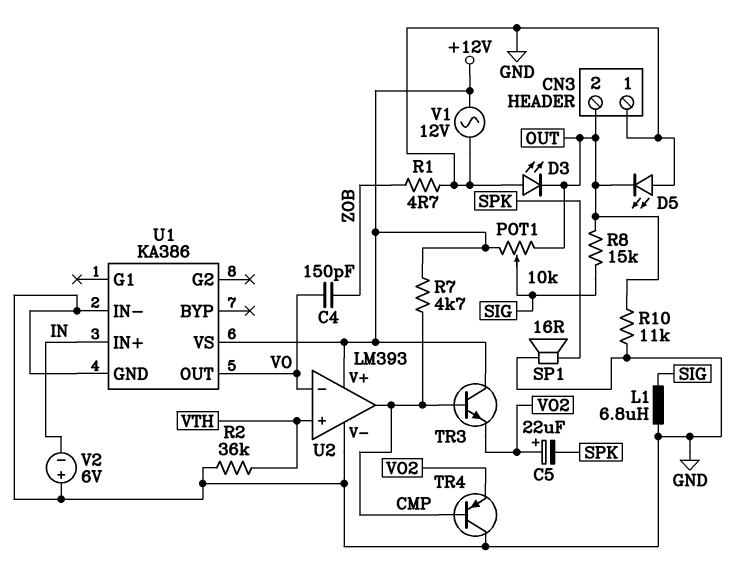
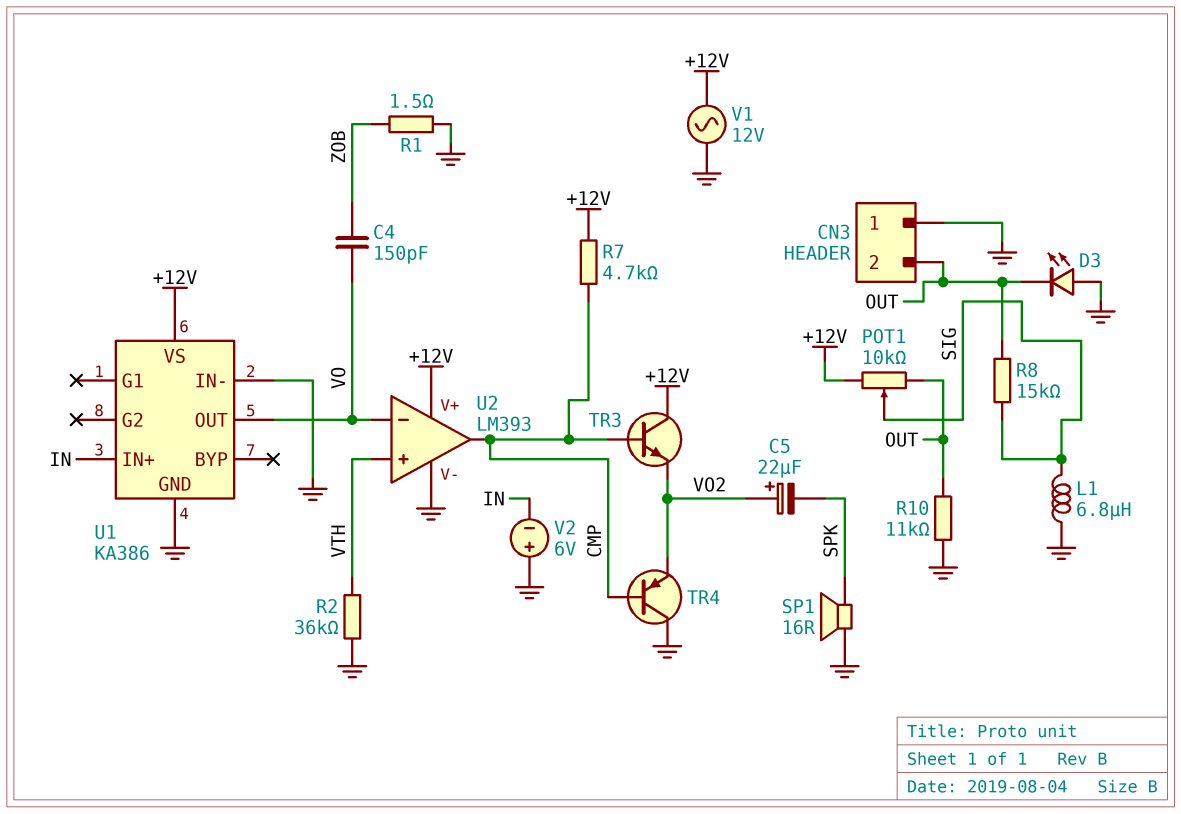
D5: LED (A GND, K OUT) -> none
R1: 4.7 (GND, ZOB) -> 1.5 (GND, ZOB)

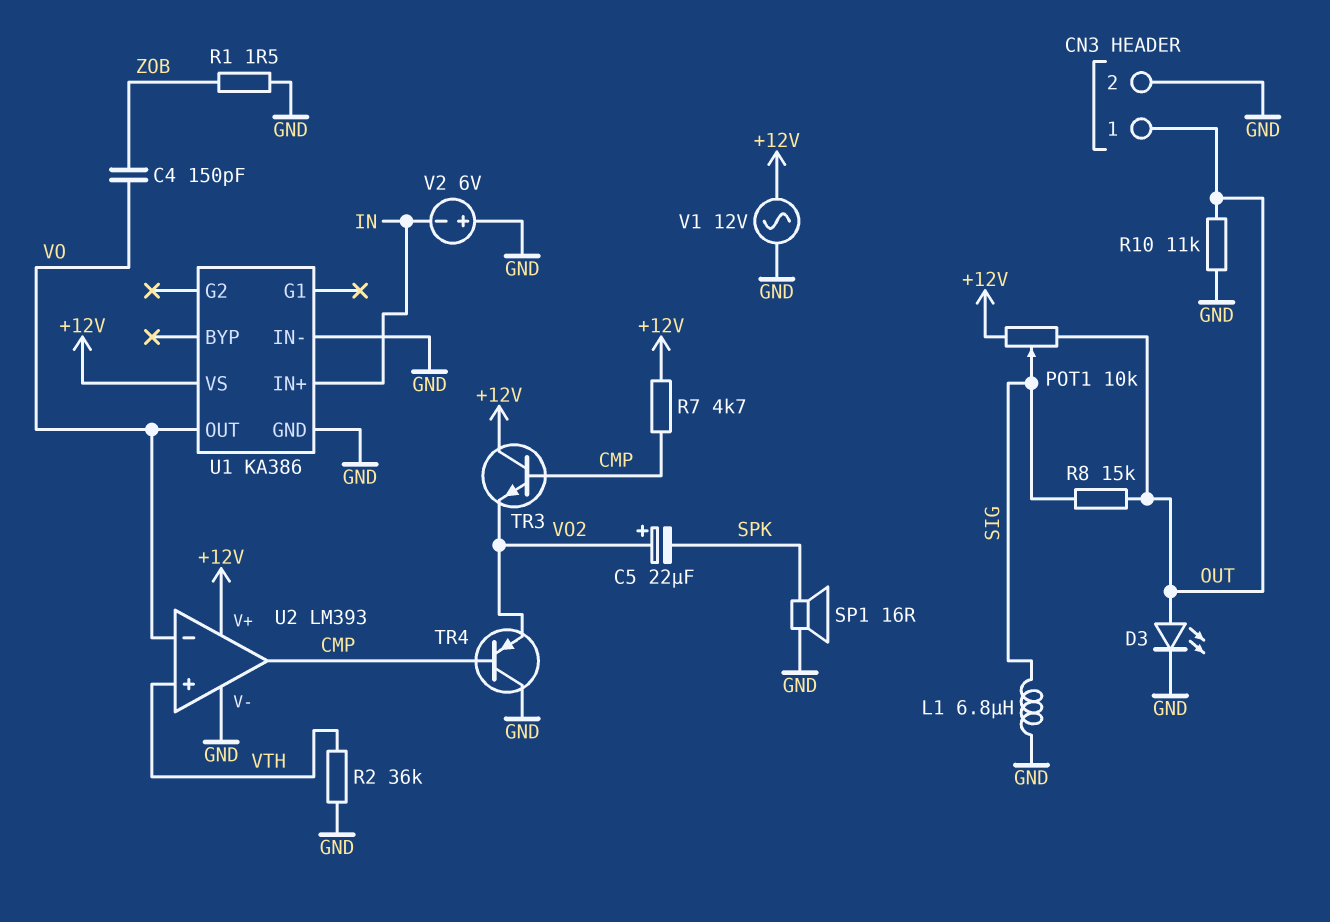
CN3 pin 1: GND -> OUT
CN3 pin 2: OUT -> GND
D3: LED (A GND, K OUT) -> LED (A OUT, K GND)

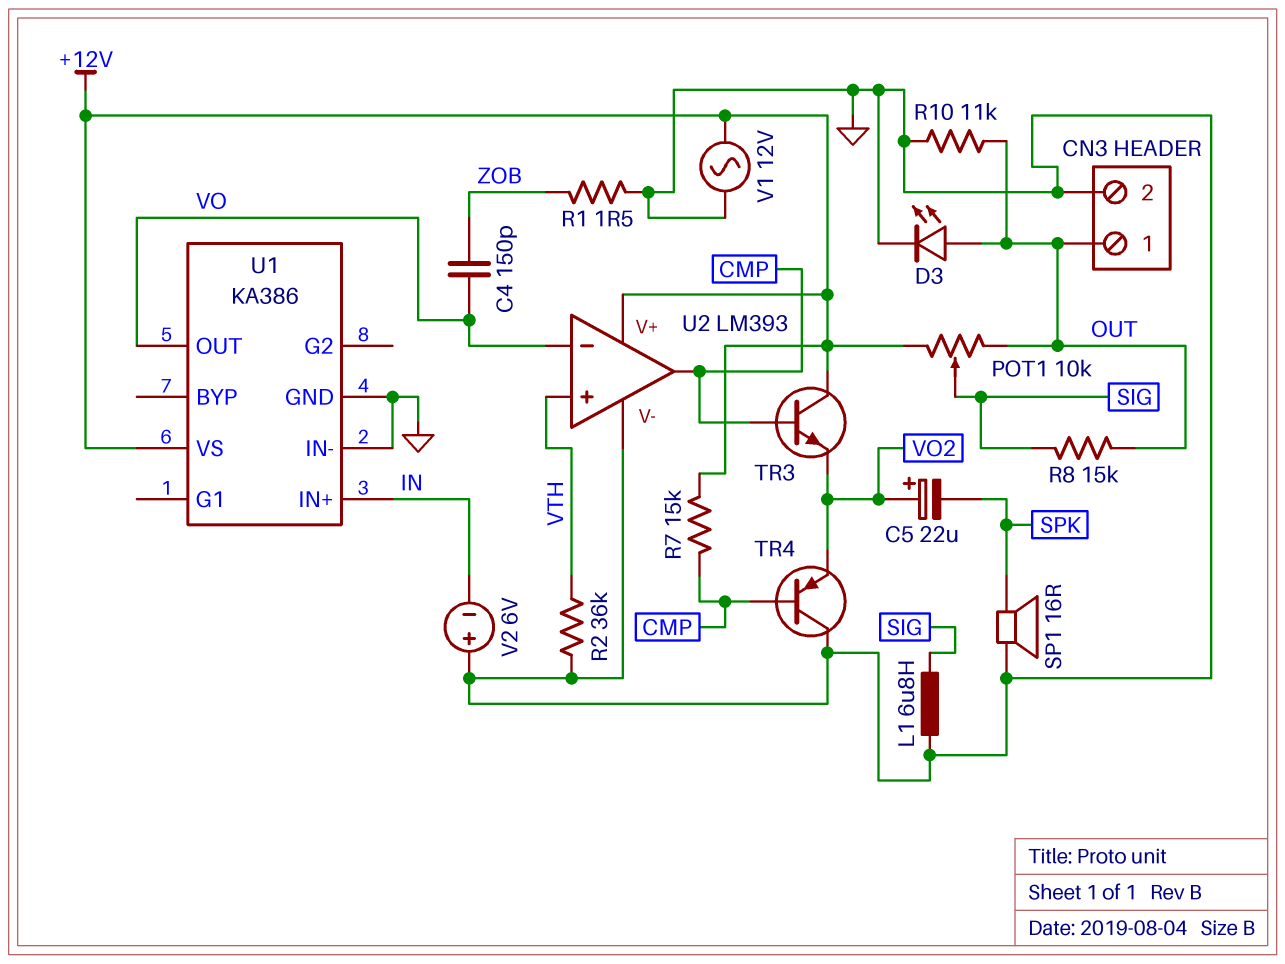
R7: 4.7k (+12V, CMP) -> 15k (+12V, CMP)

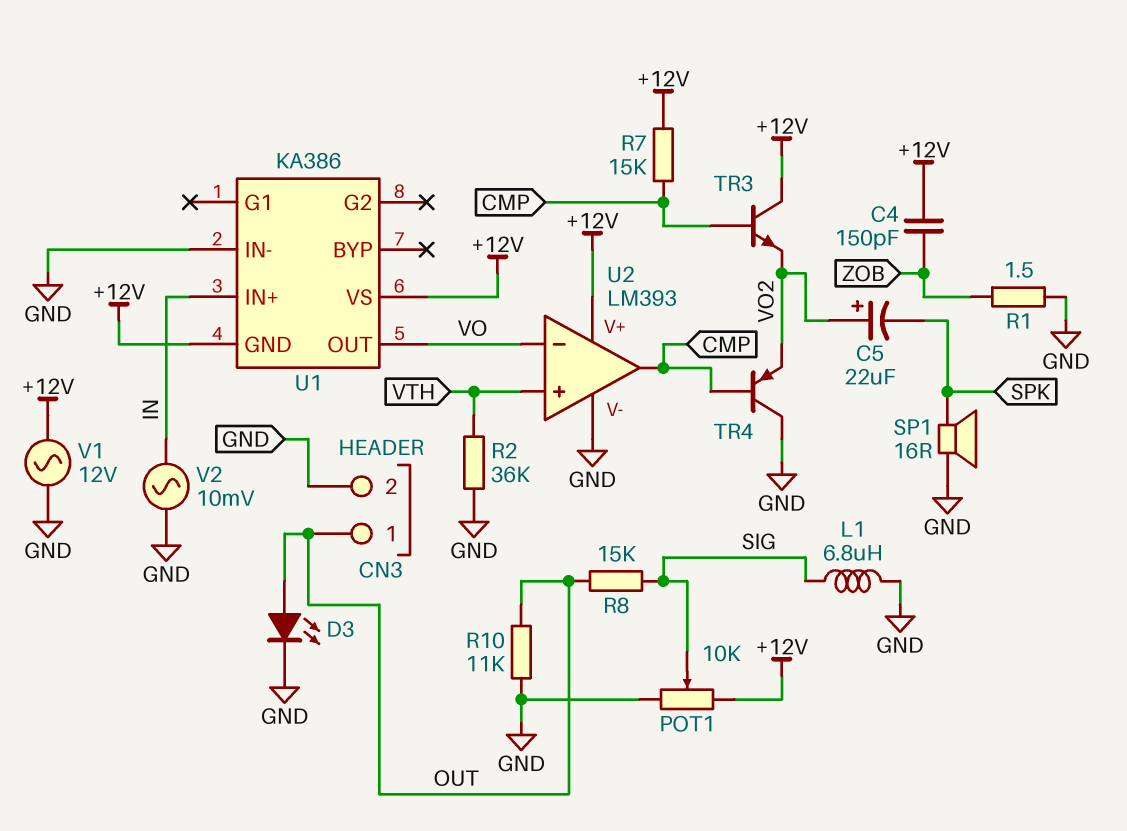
C4: 150pF (VO, ZOB) -> 150pF (+12V, ZOB)
POT1: 10k (+12V, OUT, wiper SIG) -> 10k (+12V, GND, wiper SIG)
U1 pin GND: GND -> +12V
V2: 6V (plus GND, minus IN) -> AC 10mV (GND, IN)

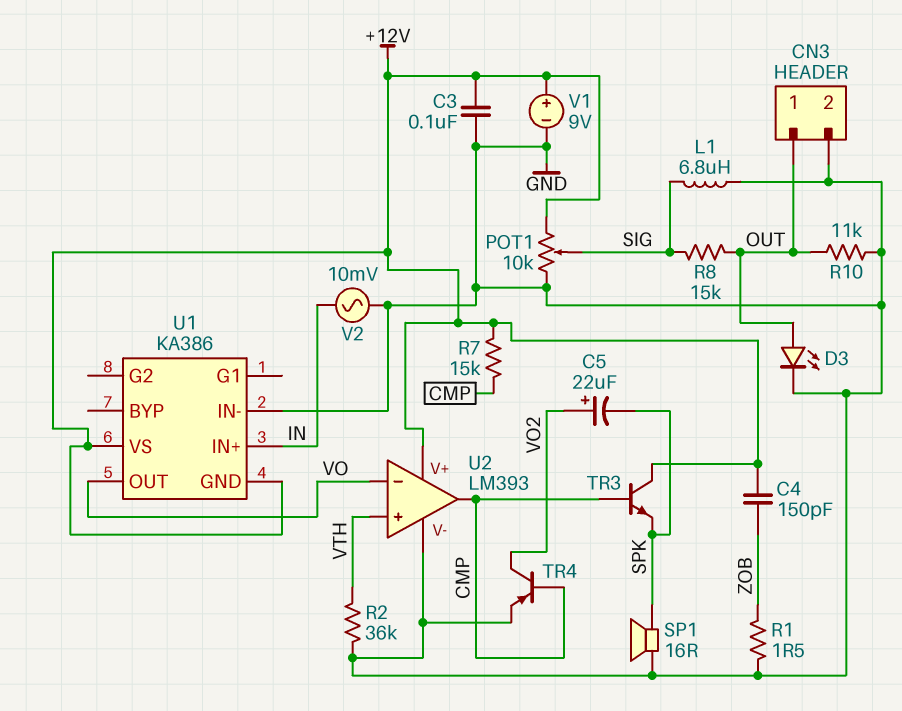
C3: none -> 100nF (+12V, GND)
TR3: NPN (B CMP, C +12V, E VO2) -> NPN (B CMP, C +12V, E SPK)
TR4: PNP (B CMP, C GND, E VO2) -> PNP (B CMP, C VO2, E GND)
V1: AC 12V (+12V, GND) -> 9V (plus +12V, minus GND)

